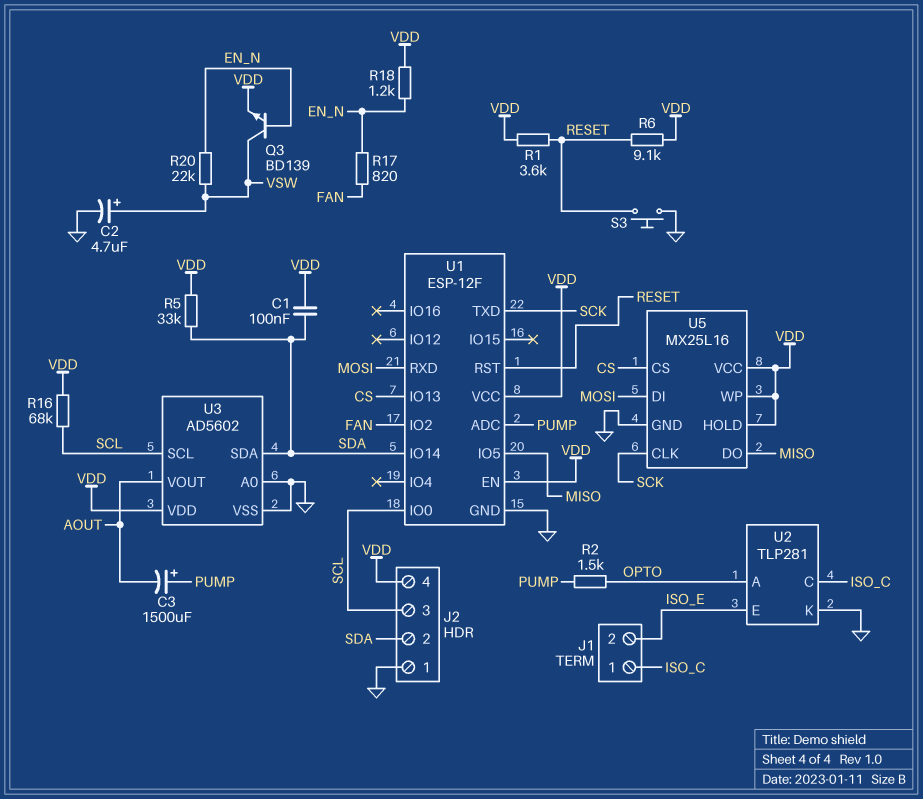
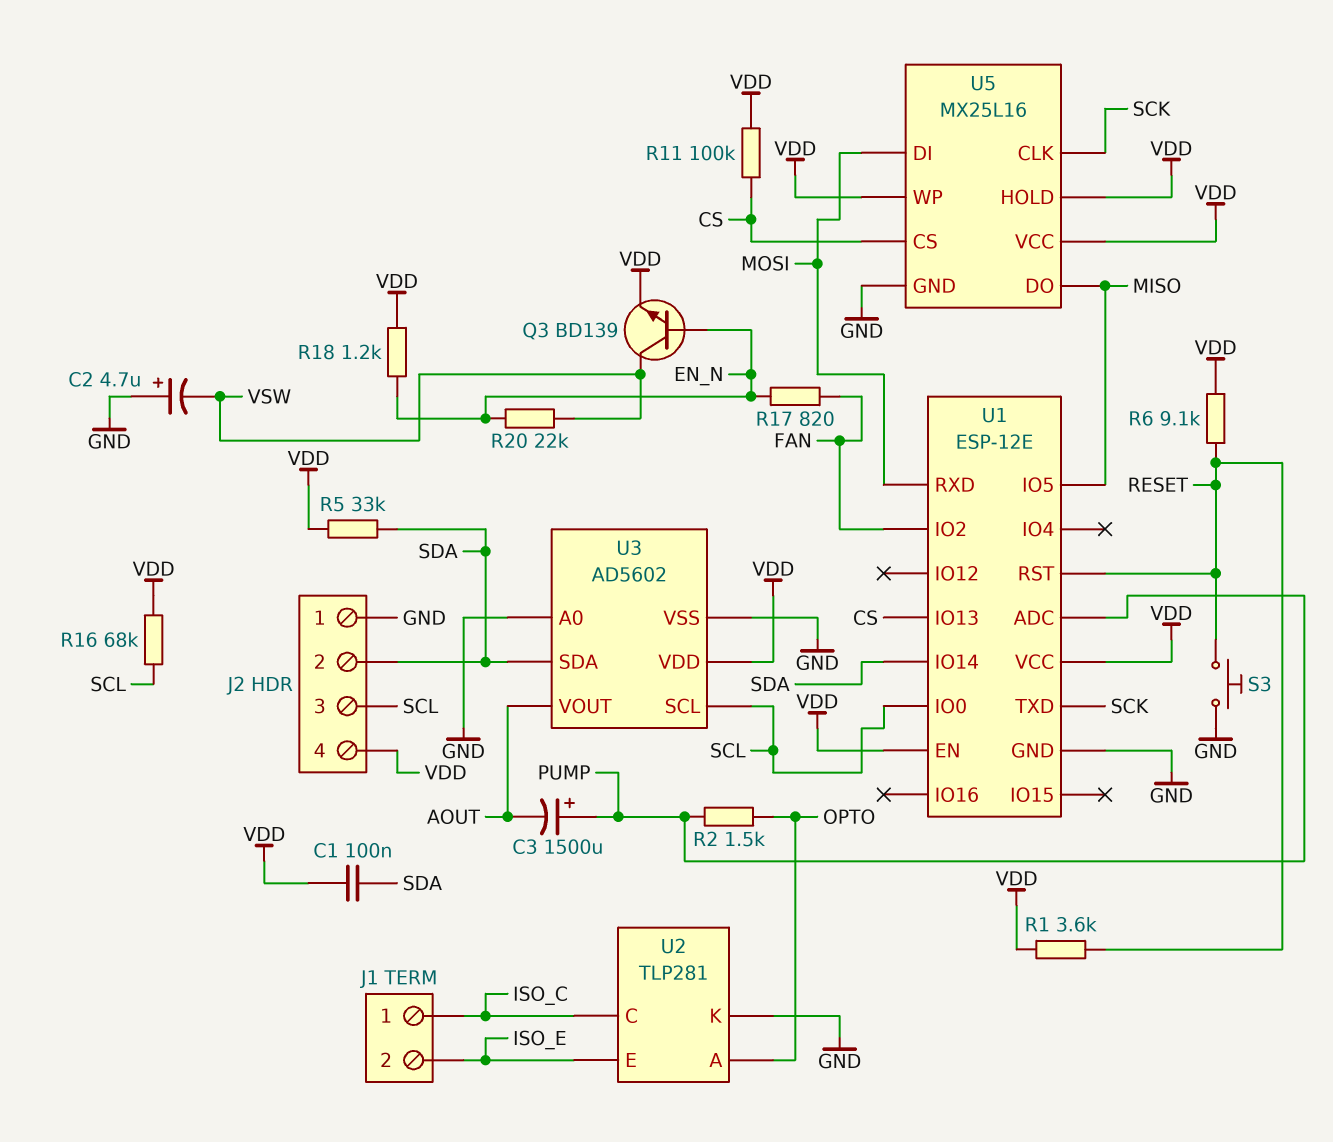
C2: 4.7uF (plus VSW, minus GND) -> 4.7uF (plus GND, minus VSW)
R11: none -> 100k (CS, VDD)
U1: ESP-12F -> ESP-12E

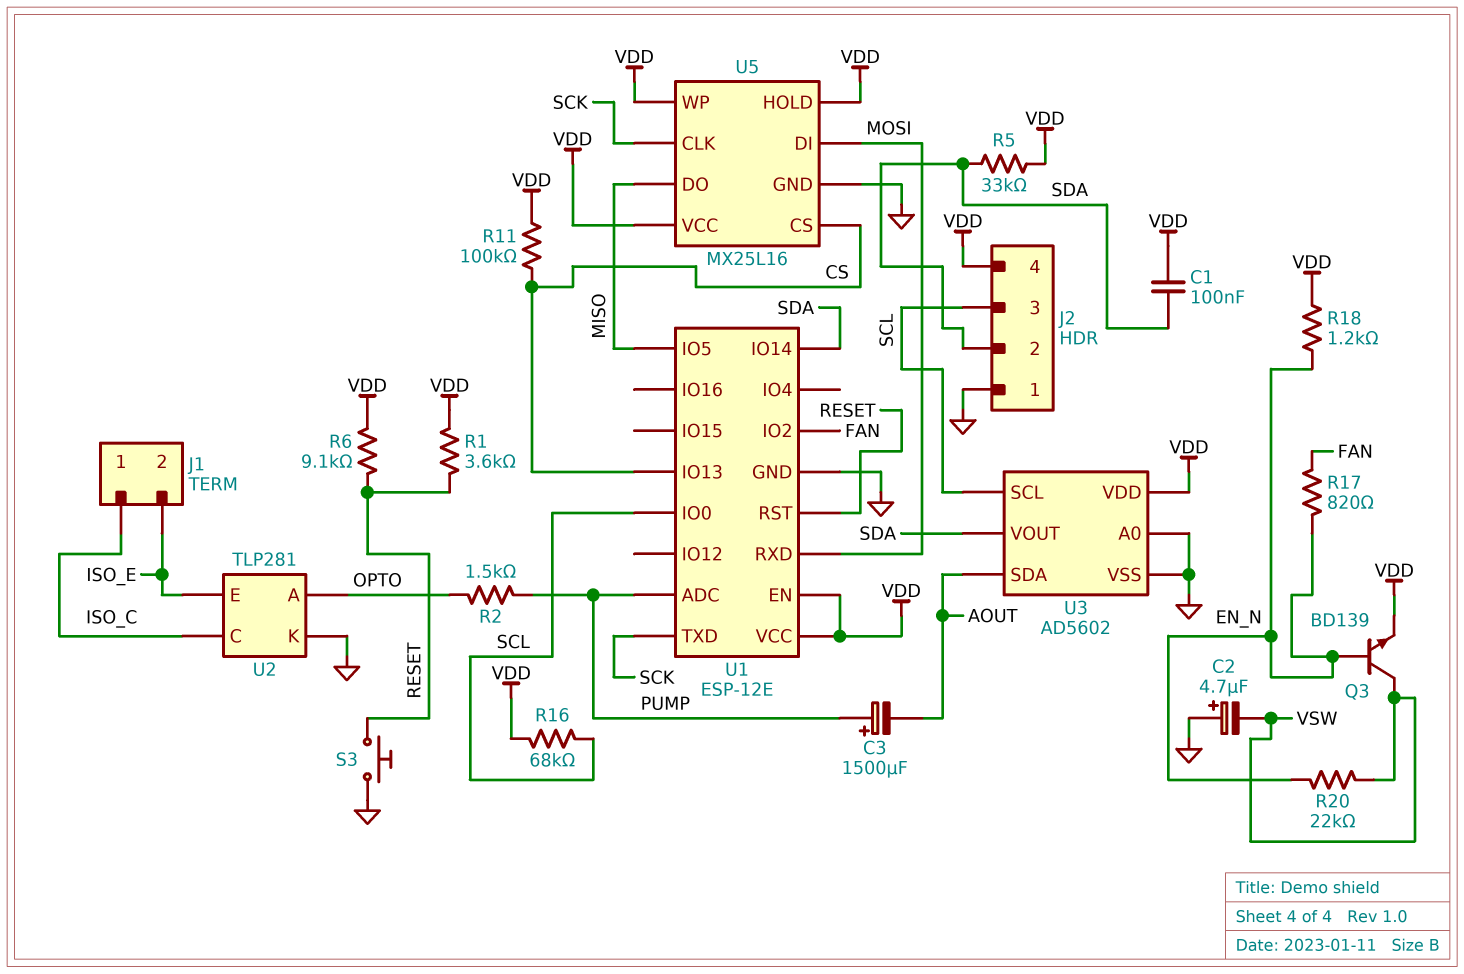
U3 pin SDA: SDA -> AOUT
U3 pin VOUT: AOUT -> SDA

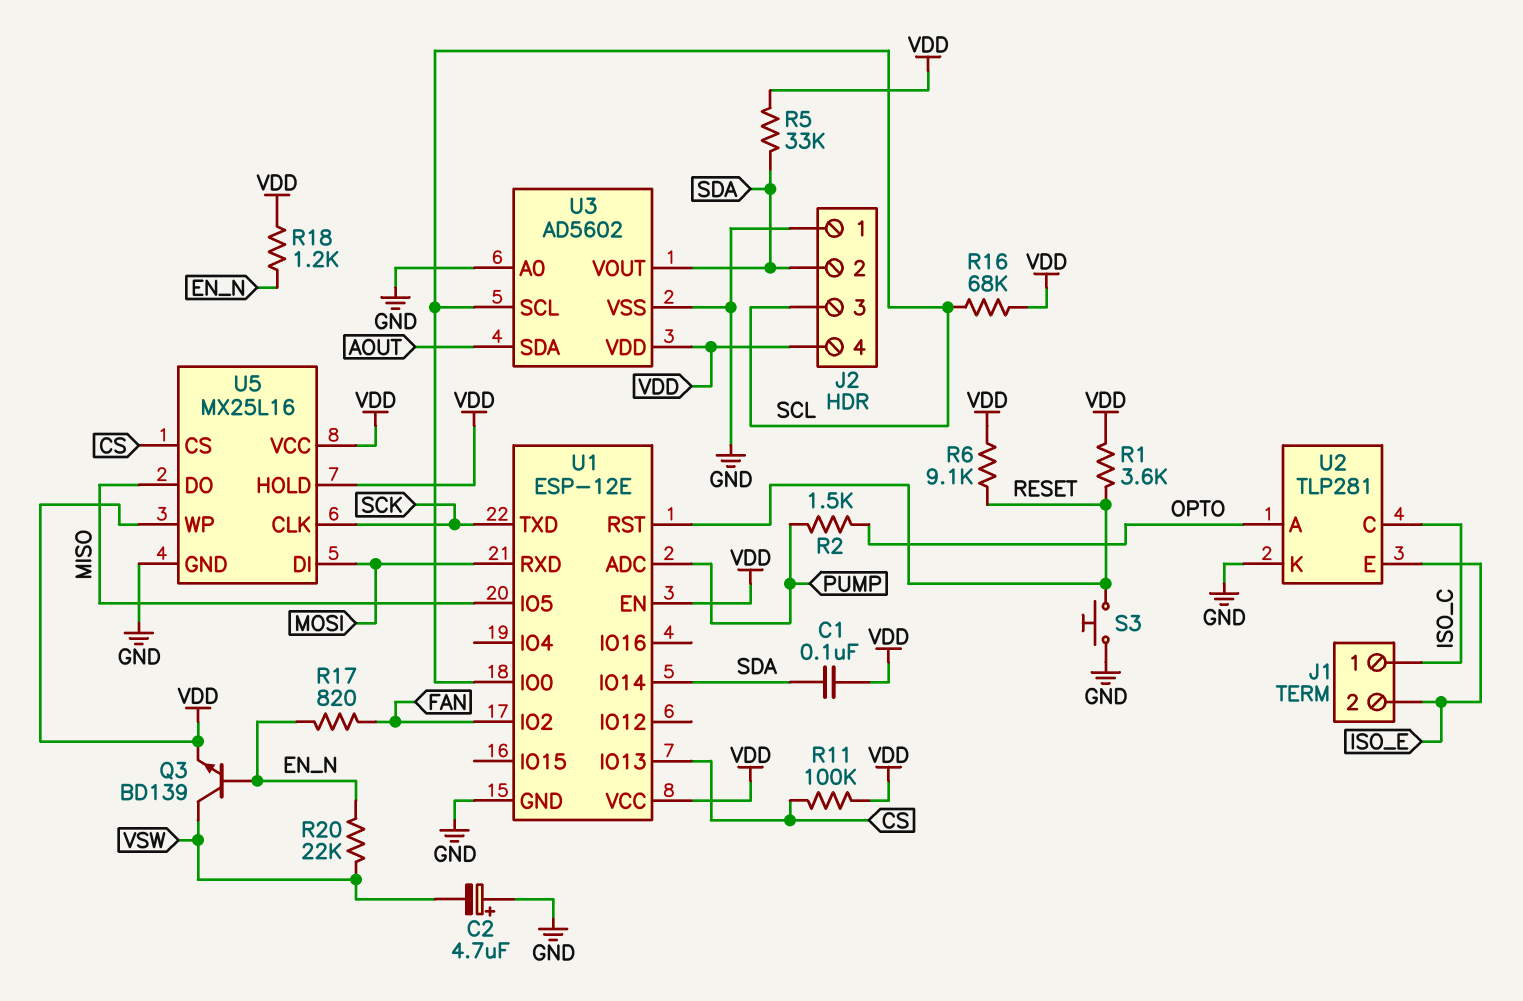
C3: 1500uF (plus PUMP, minus AOUT) -> none

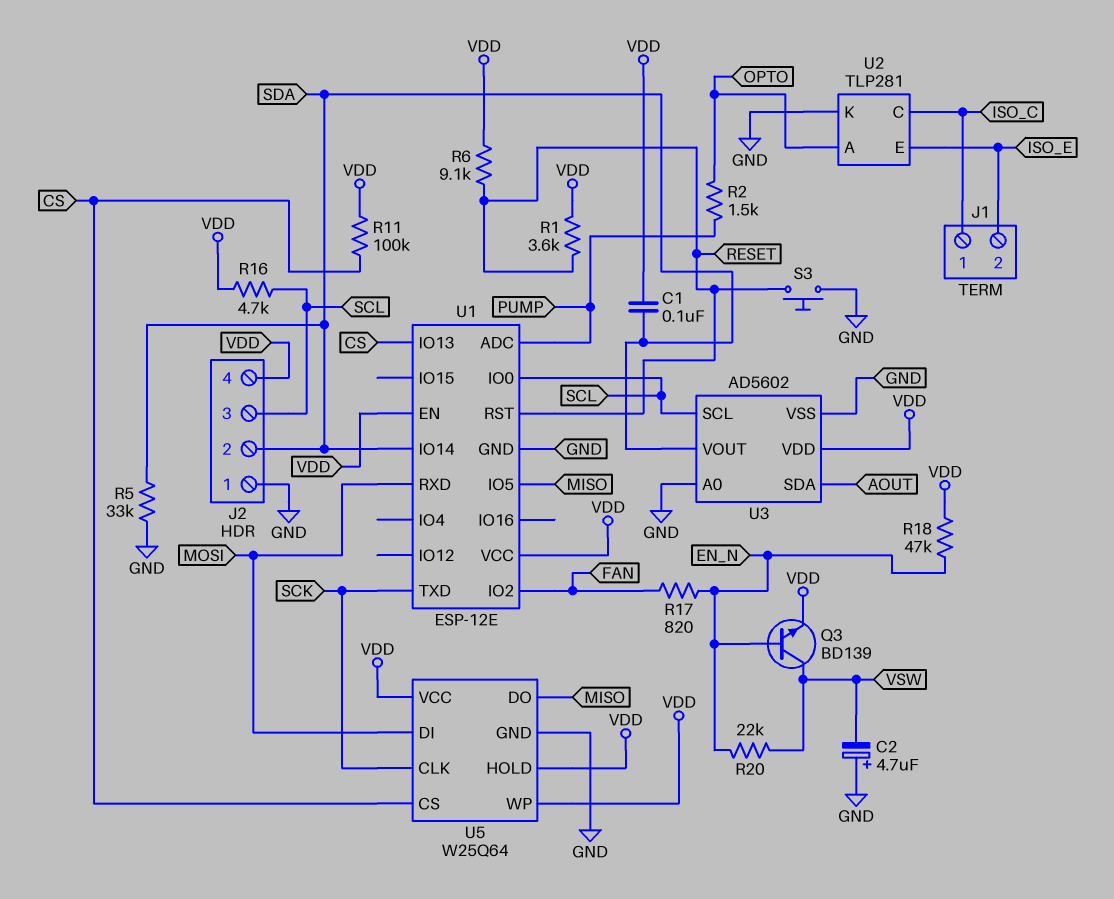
R5: 33k (SDA, VDD) -> 33k (GND, SDA)
R16: 68k (SCL, VDD) -> 4.7k (SCL, VDD)
R18: 1.2k (EN_N, VDD) -> 47k (EN_N, VDD)
U5: MX25L16 -> W25Q64

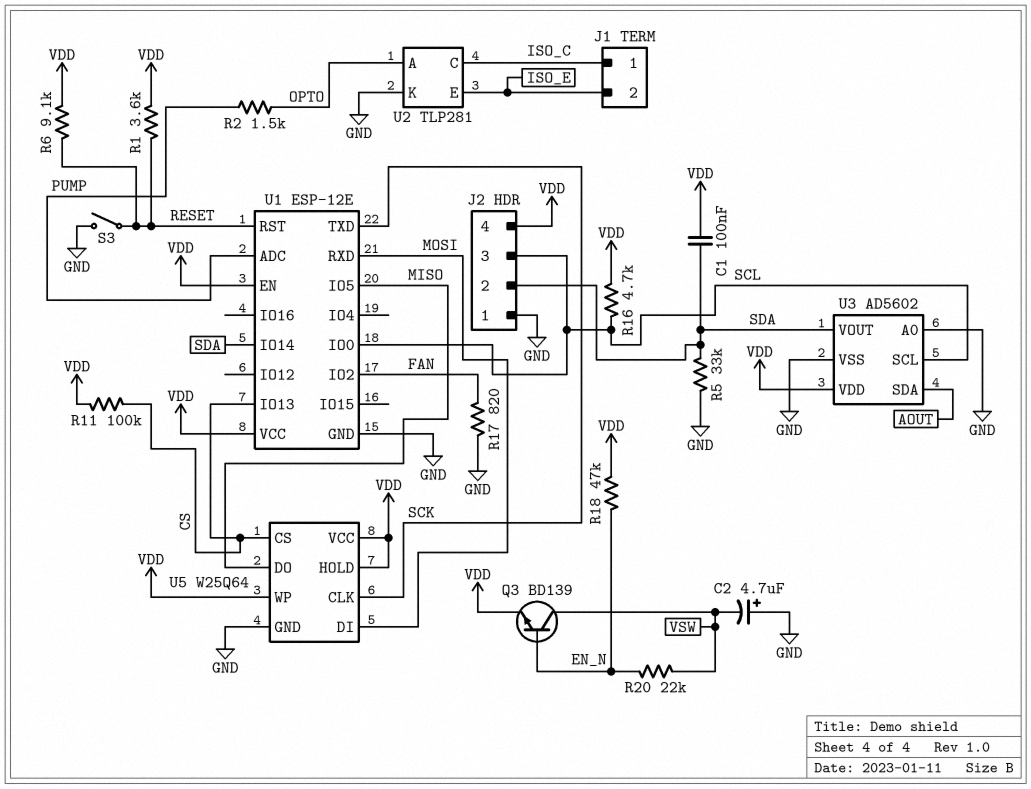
R17: 820 (EN_N, FAN) -> 820 (FAN, GND)
S3: button (GND, RESET) -> switch (GND, RESET)

